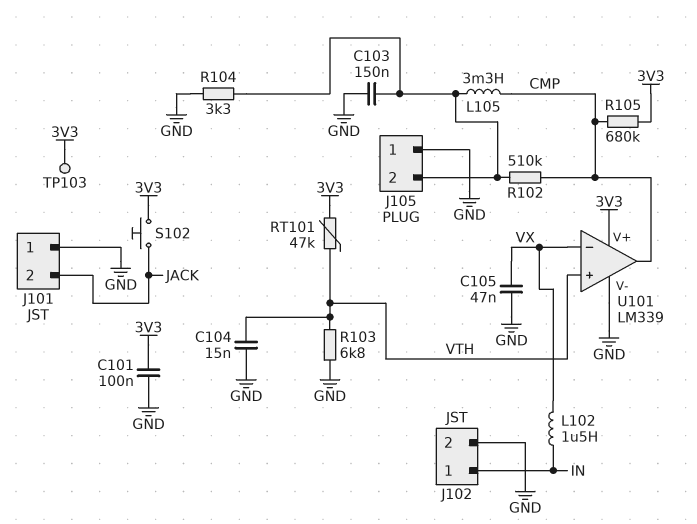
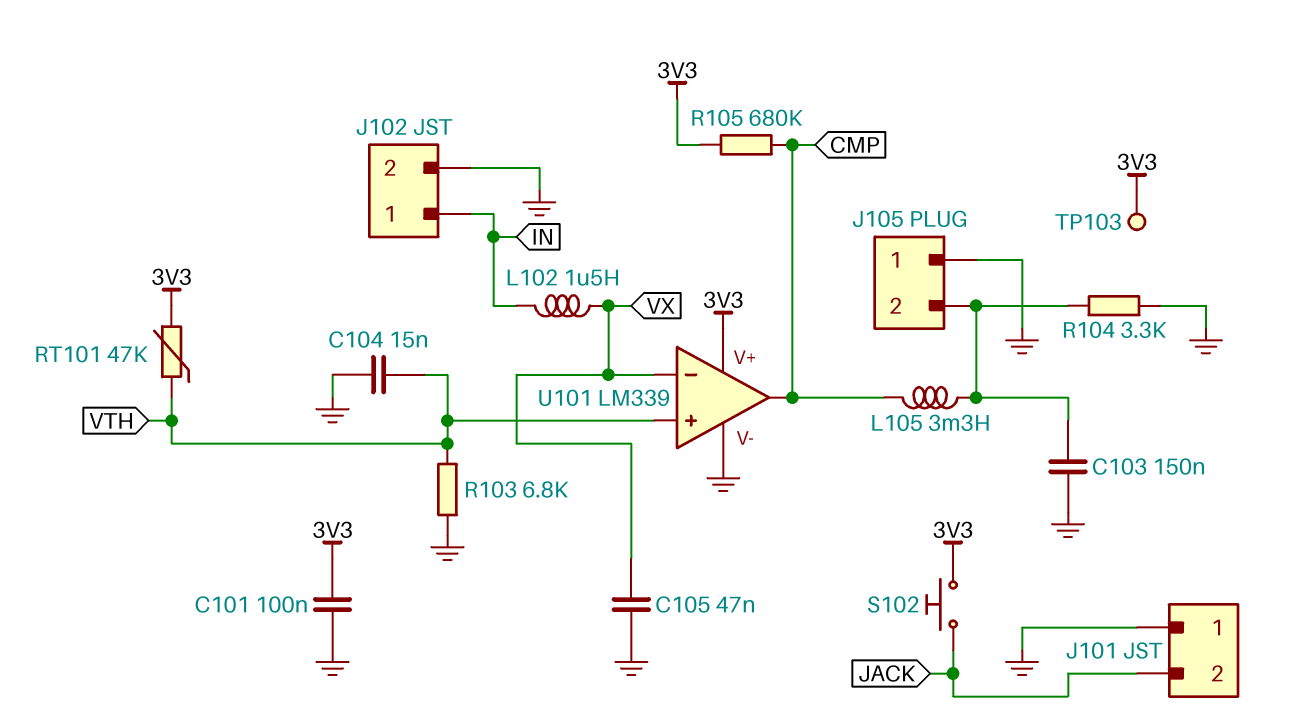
R102: 510k (CMP, J105/2) -> none

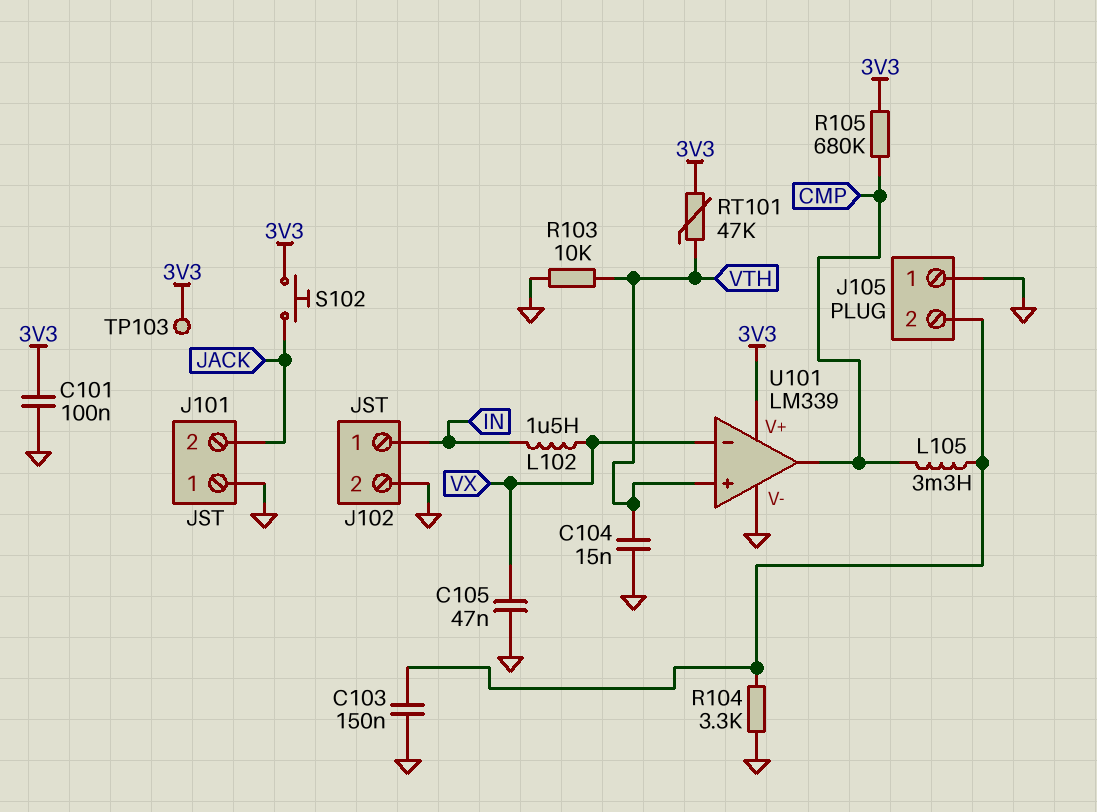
R103: 6.8k (GND, VTH) -> 10k (GND, VTH)

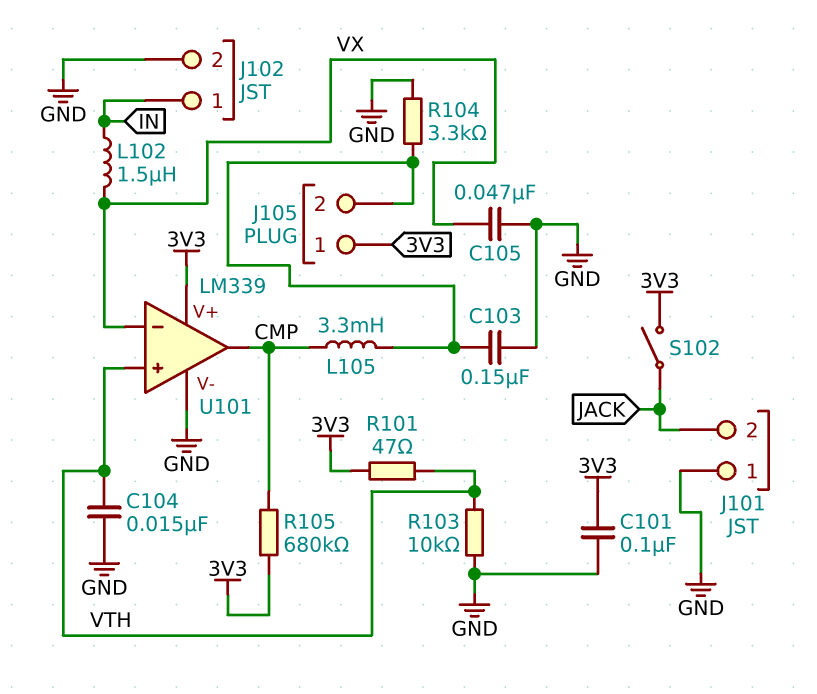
J105 pin 1: GND -> 3V3
R101: none -> 47 (3V3, VTH)
RT101: 47k (3V3, VTH) -> none
S102: button (3V3, JACK) -> switch (3V3, JACK)
TP103: test point (3V3) -> none

